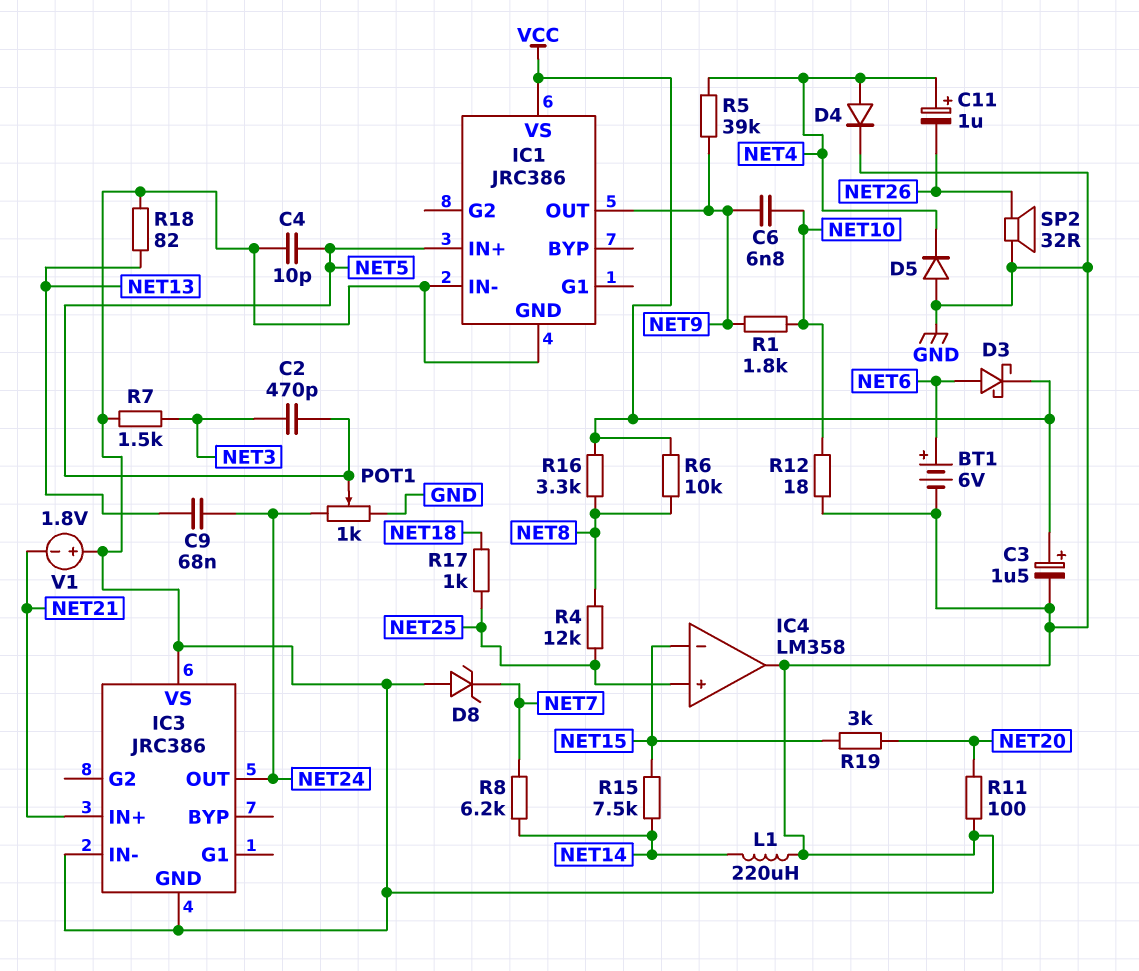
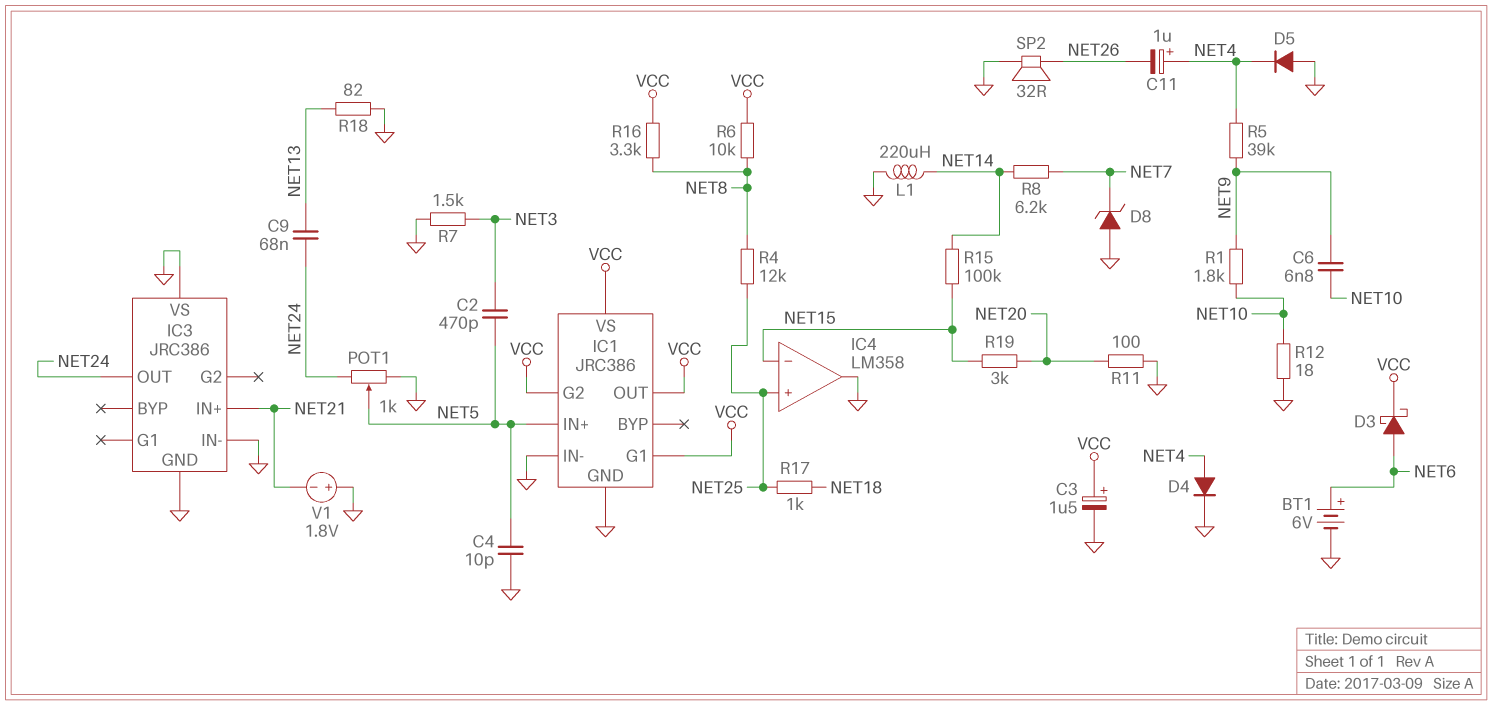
IC1 pin G1: none -> VCC
IC1 pin G2: none -> VCC
IC1 pin OUT: NET9 -> VCC
R15: 7.5k (NET14, NET15) -> 100k (NET14, NET15)

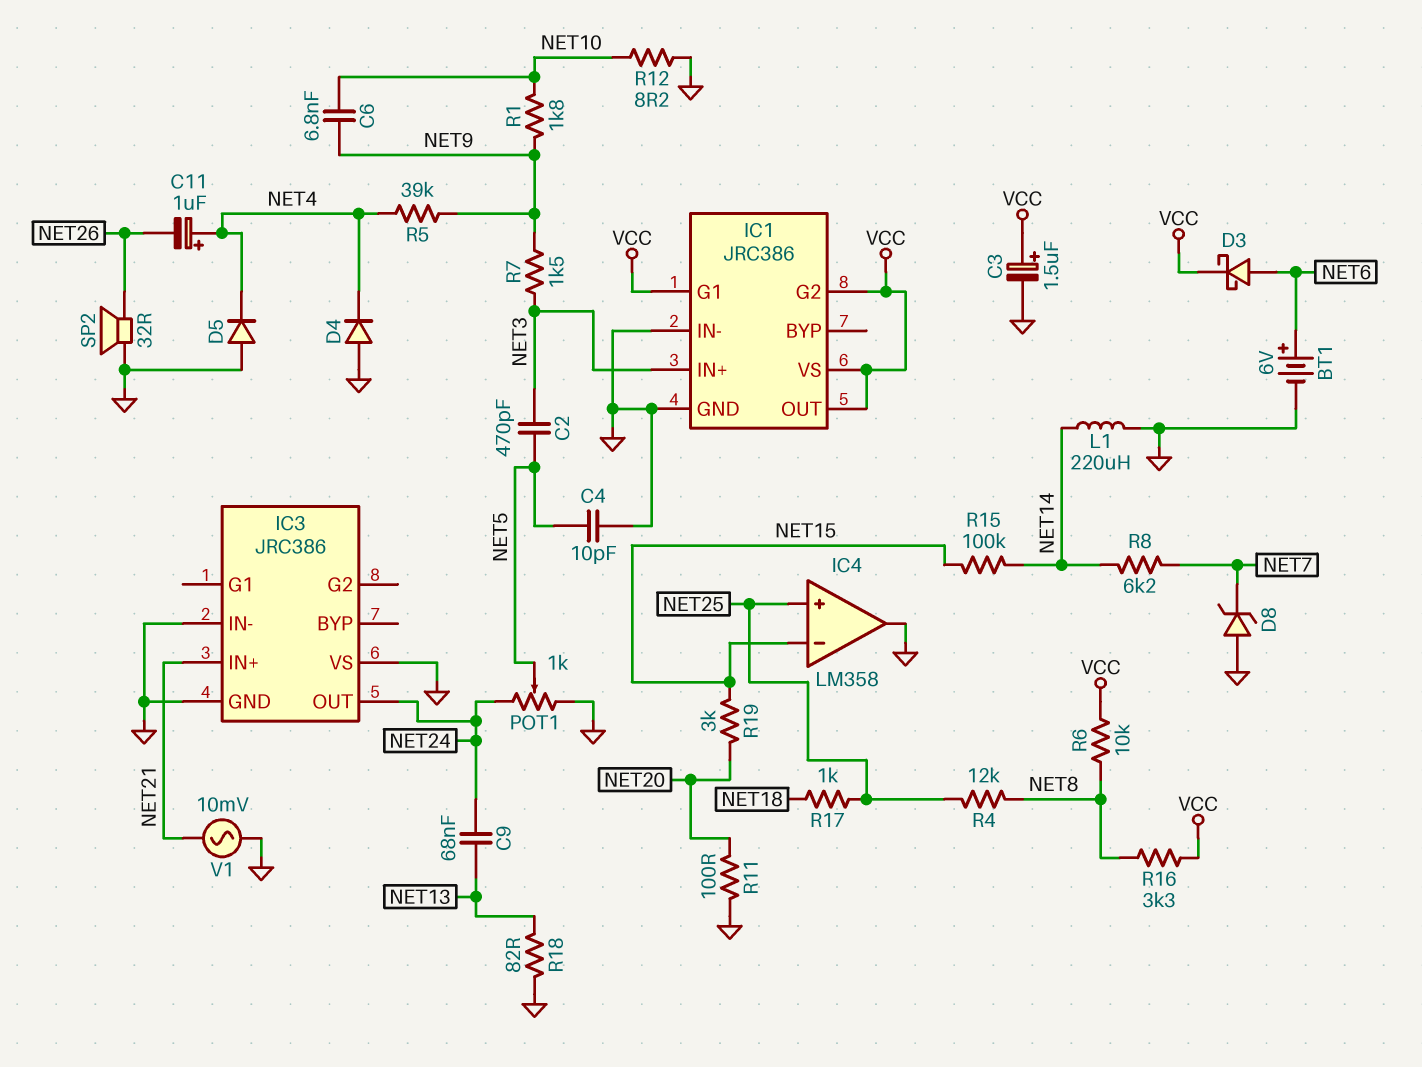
D4: diode (A NET4, K GND) -> diode (A GND, K NET4)
IC1 pin IN+: NET5 -> NET3
R7: 1.5k (GND, NET3) -> 1.5k (NET3, NET9)
R12: 18 (GND, NET10) -> 8.2 (GND, NET10)
V1: 1.8V (plus GND, minus NET21) -> AC 10mV (GND, NET21)

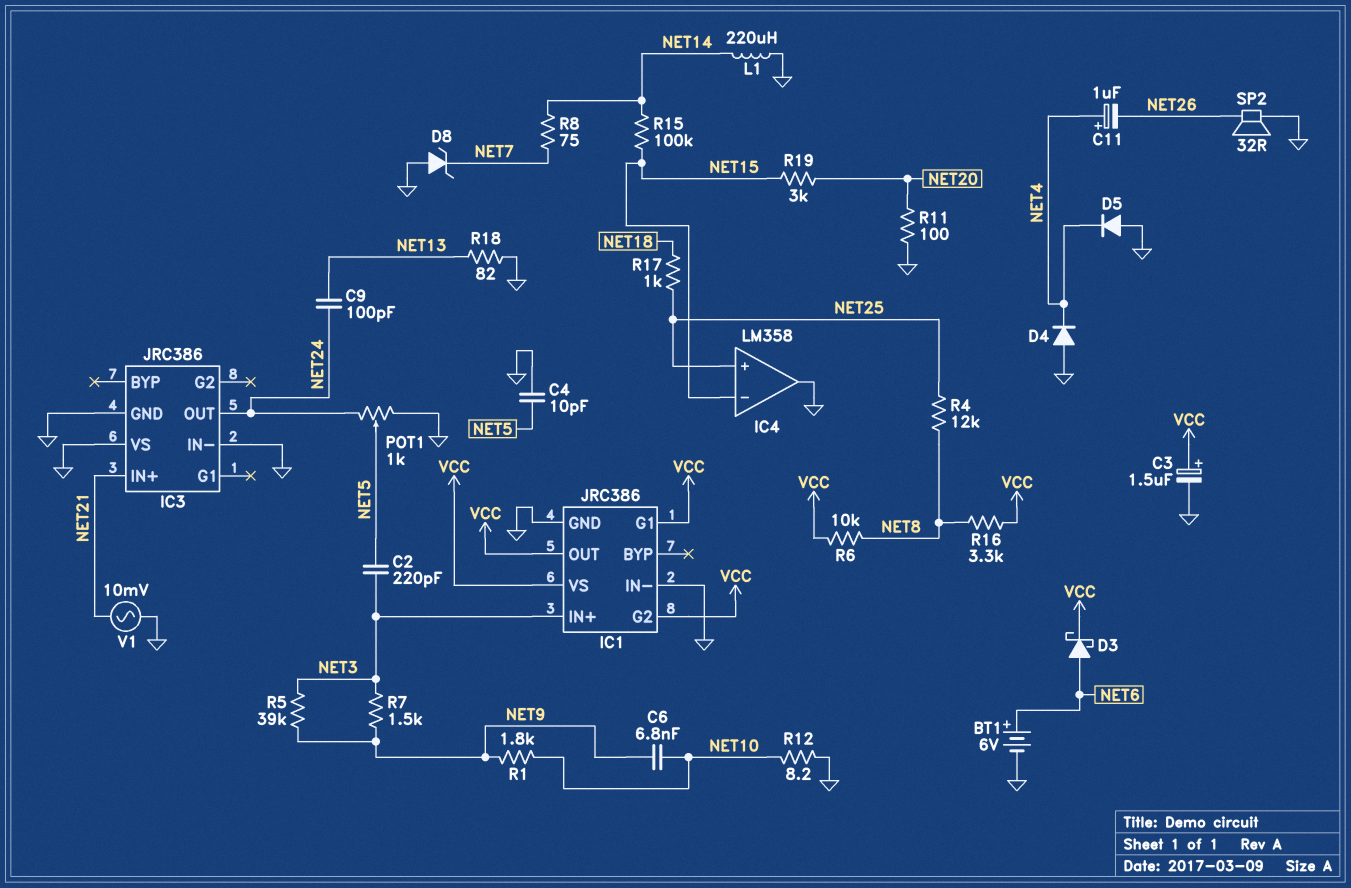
C2: 470pF (NET3, NET5) -> 220pF (NET3, NET5)
C9: 68nF (NET13, NET24) -> 100pF (NET13, NET24)
R5: 39k (NET4, NET9) -> 39k (NET3, NET9)
R8: 6.2k (NET7, NET14) -> 75 (NET7, NET14)

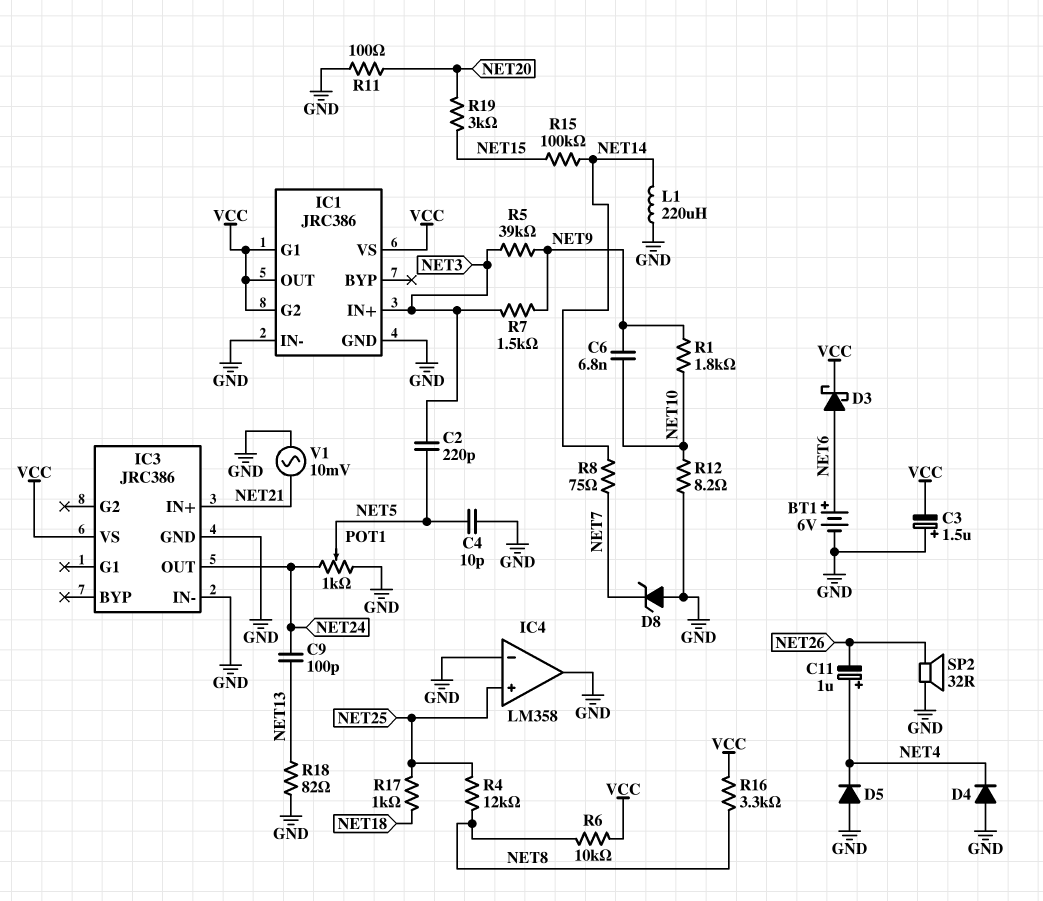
C3: 1.5uF (plus VCC, minus GND) -> 1.5uF (plus GND, minus VCC)
IC3 pin VS: GND -> VCC
IC4 pin in-: NET15 -> GND

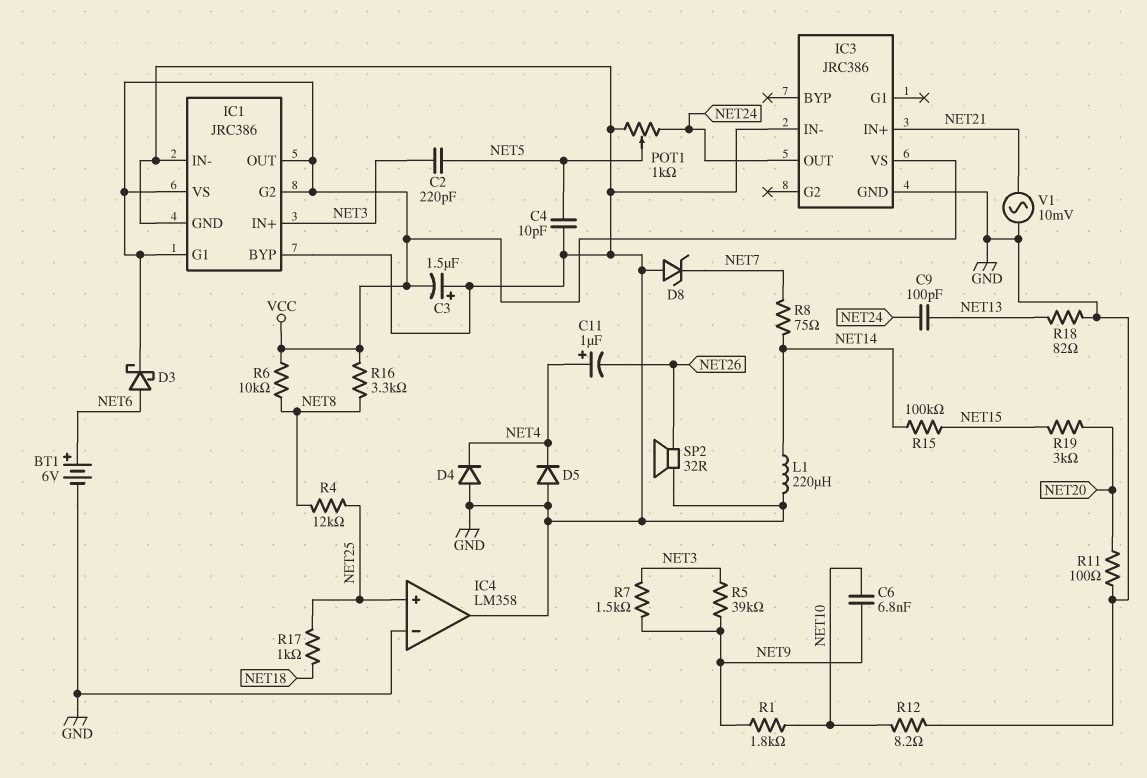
IC1 pin BYP: none -> GND

